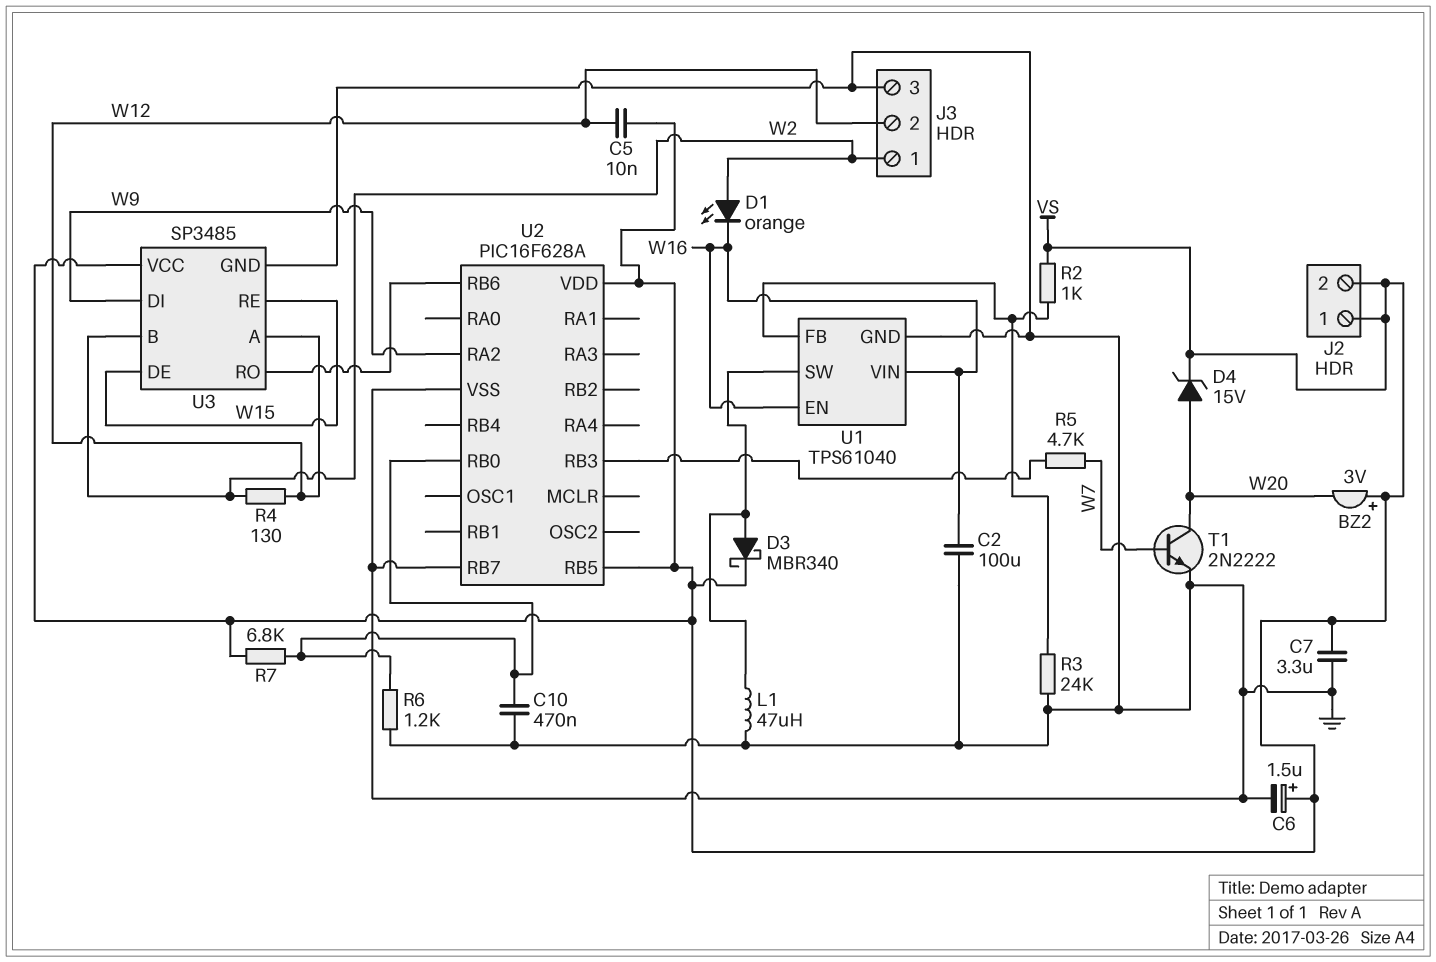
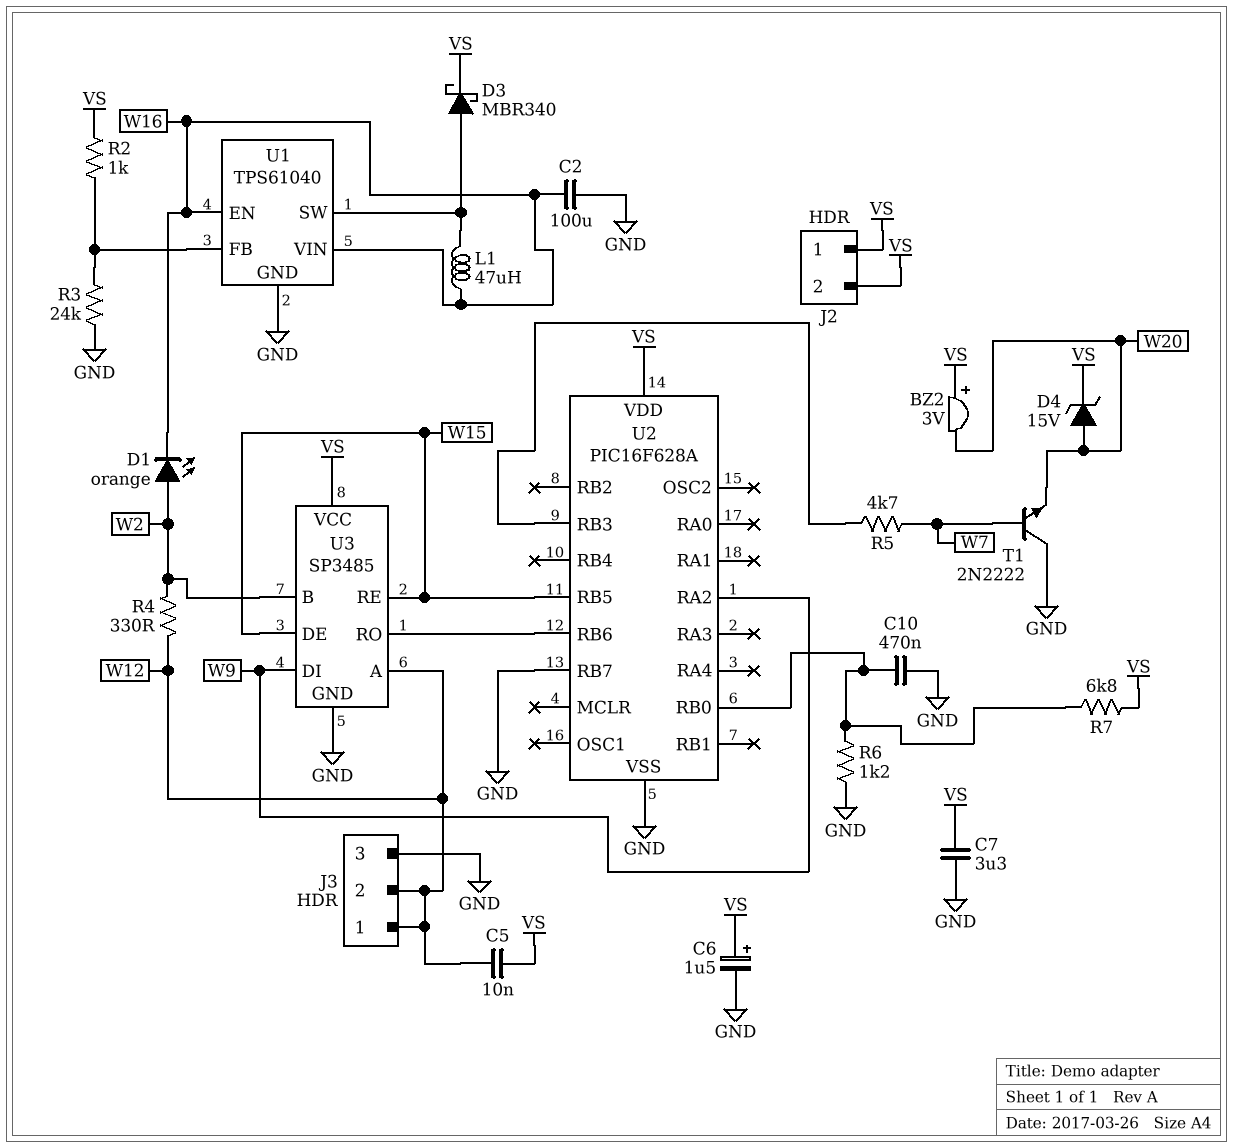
J3 pin 1: W2 -> W12
L1: 47uH (GND, U1/SW) -> 47uH (U1/SW, W16)
R4: 130 (W2, W12) -> 330 (W2, W12)
T1: NPN 2N2222 (B W7, C W20, E GND) -> NPN 2N2222 (B W7, C GND, E W20)
U2 pin RB5: VS -> W15

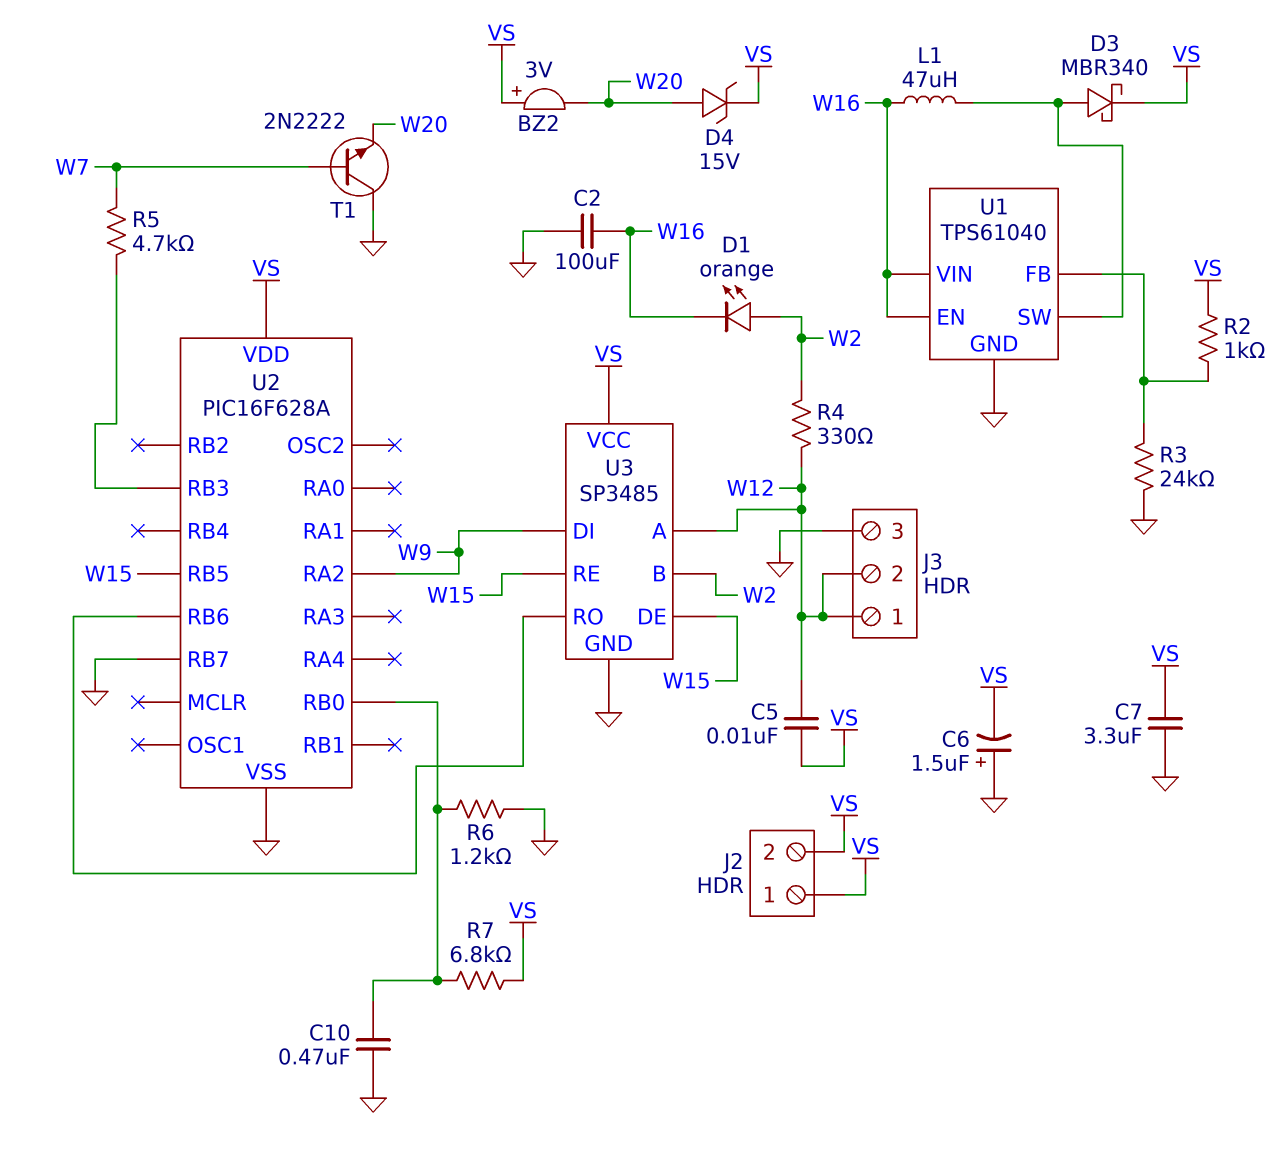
C6: 1.5uF (plus VS, minus GND) -> 1.5uF (plus GND, minus VS)

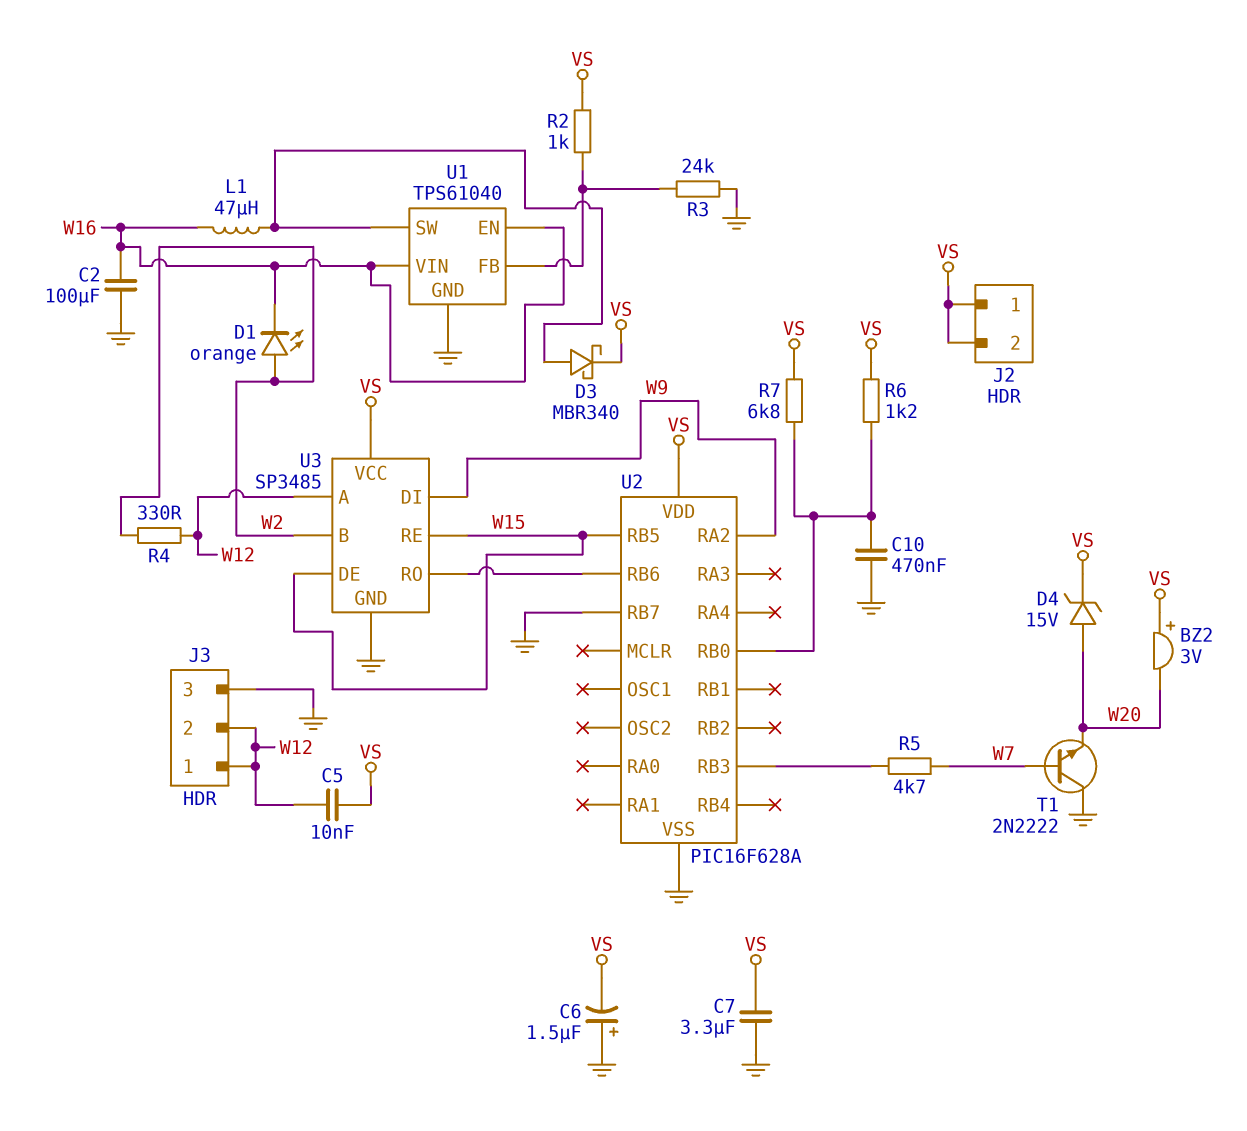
R6: 1.2k (GND, U2/RB0) -> 1.2k (U2/RB0, VS)

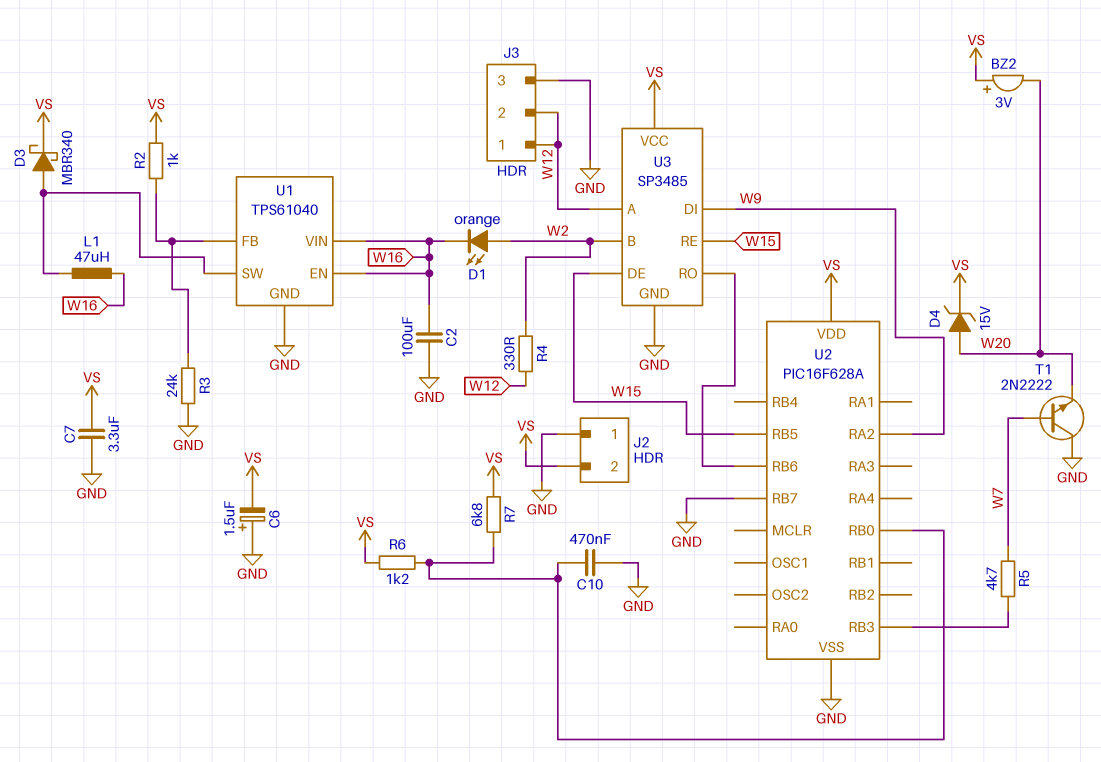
C5: 10nF (VS, W12) -> none
J2 pin 1: VS -> GND

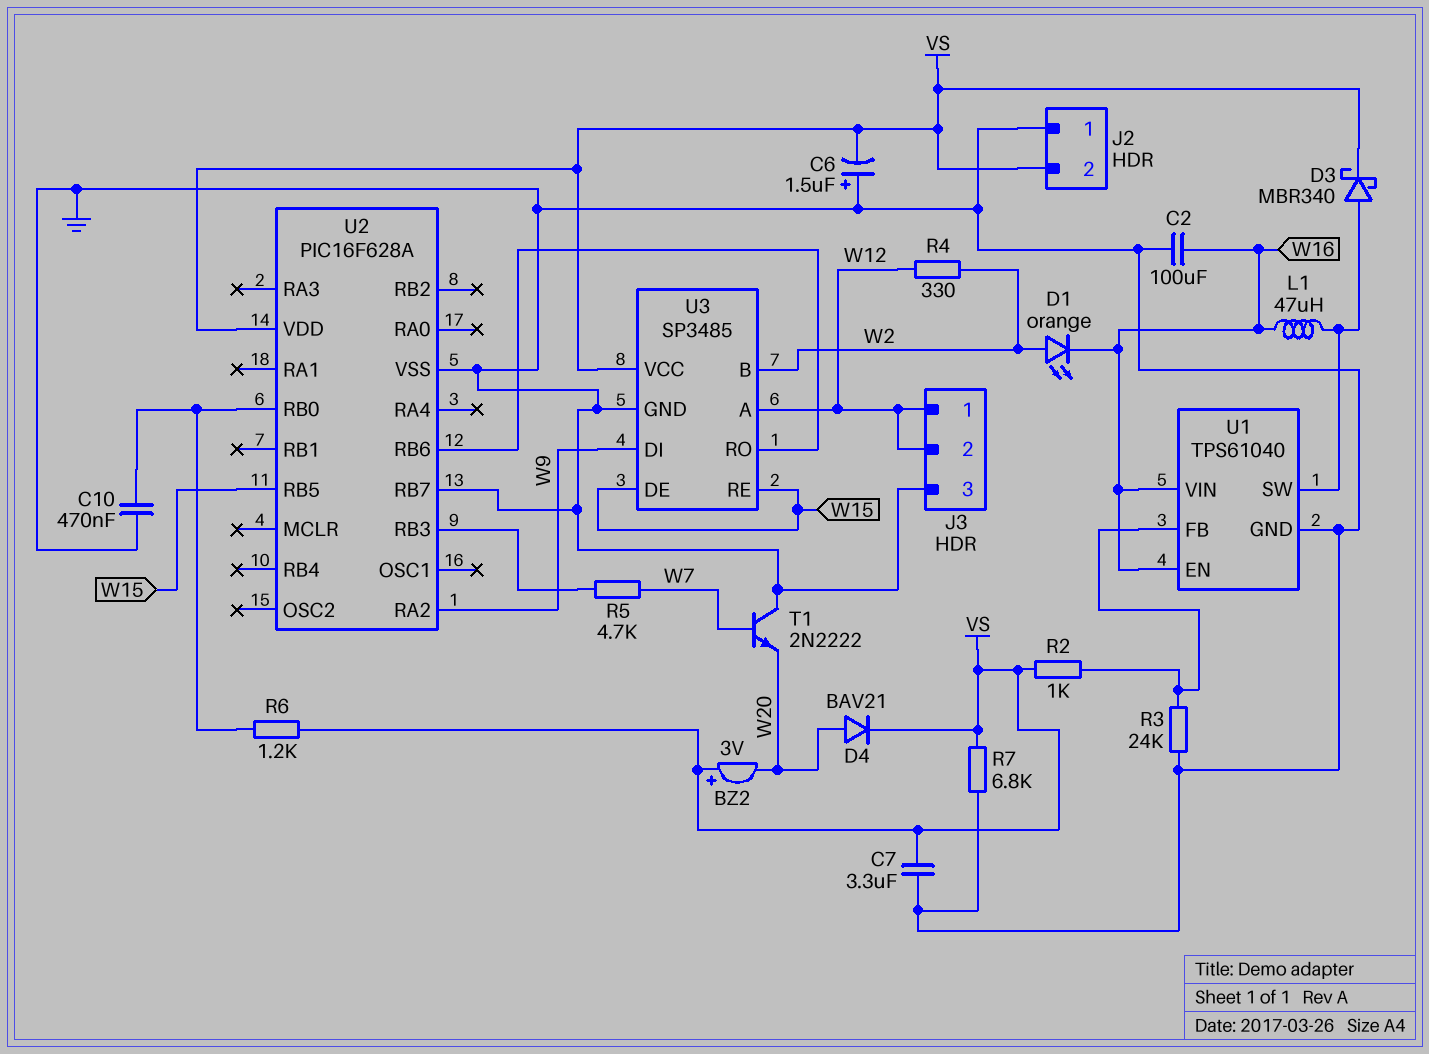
D4: zener 15V (A W20, K VS) -> diode BAV21 (A W20, K VS)
R7: 6.8k (U2/RB0, VS) -> 6.8k (GND, VS)

